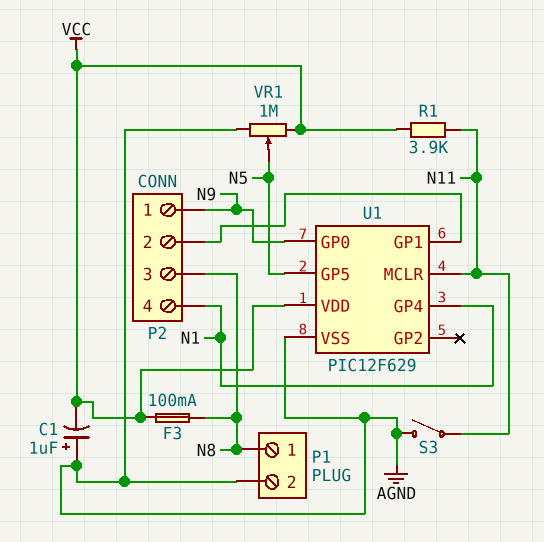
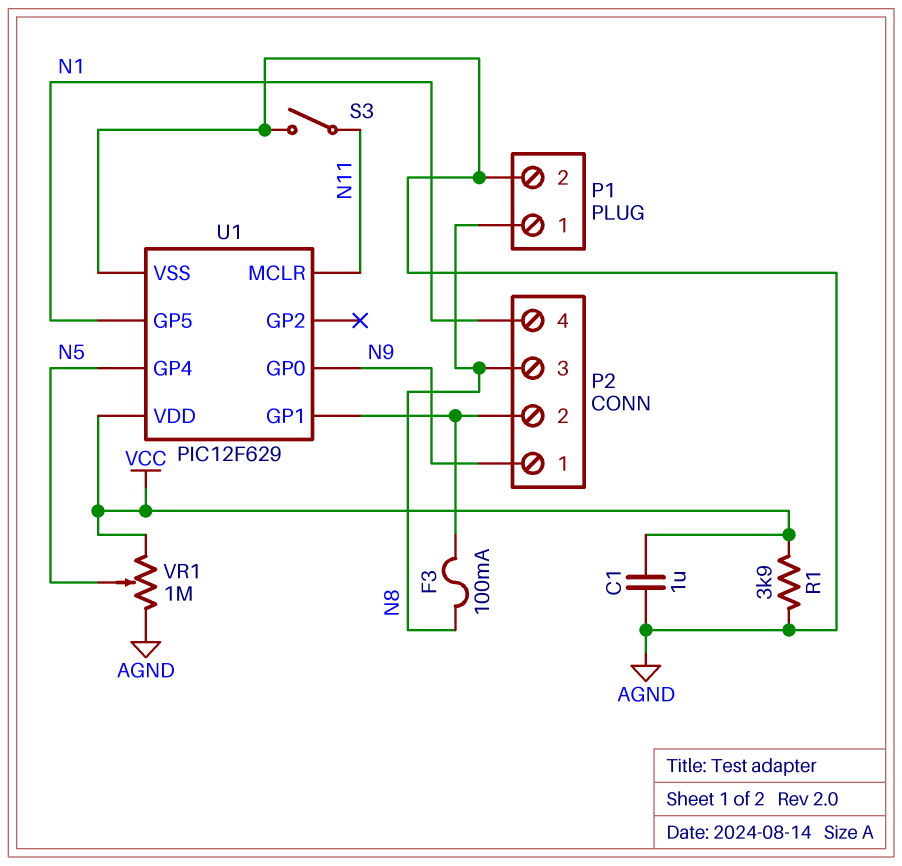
C1: 1uF (plus AGND, minus VCC) -> 1uF (AGND, VCC)
F3: 100mA (N8, VCC) -> 100mA (N8, P2/2)
R1: 3.9k (N11, VCC) -> 3.9k (AGND, VCC)
U1 pin GP4: N1 -> N5
U1 pin GP5: N5 -> N1

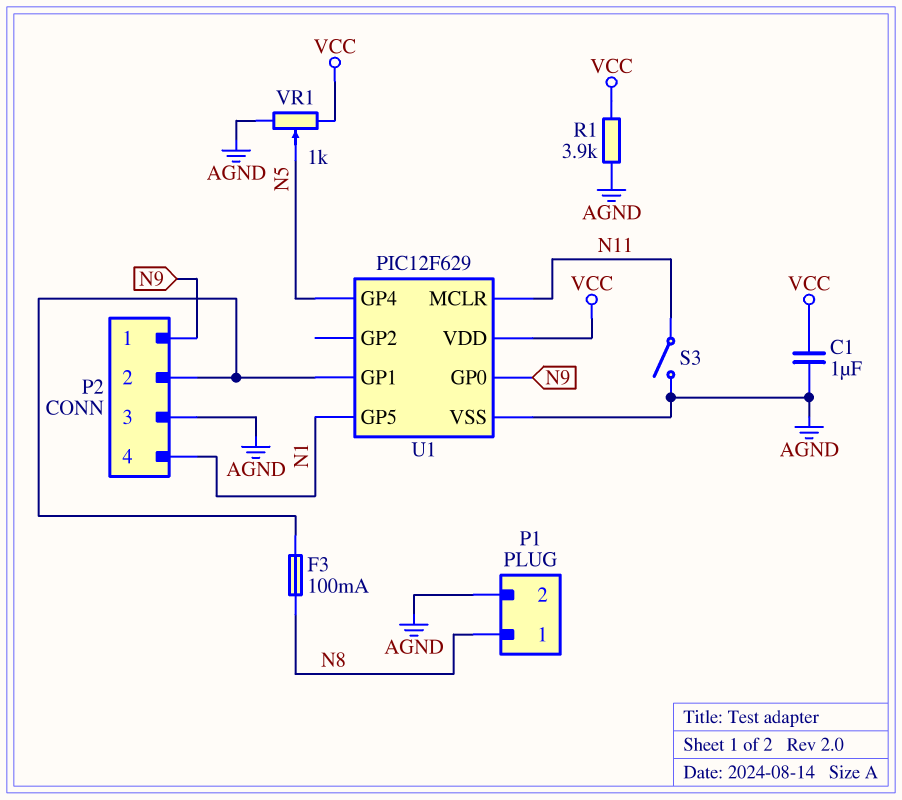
P2 pin 3: N8 -> AGND
VR1: 1M (AGND, VCC, wiper N5) -> 1k (AGND, VCC, wiper N5)

